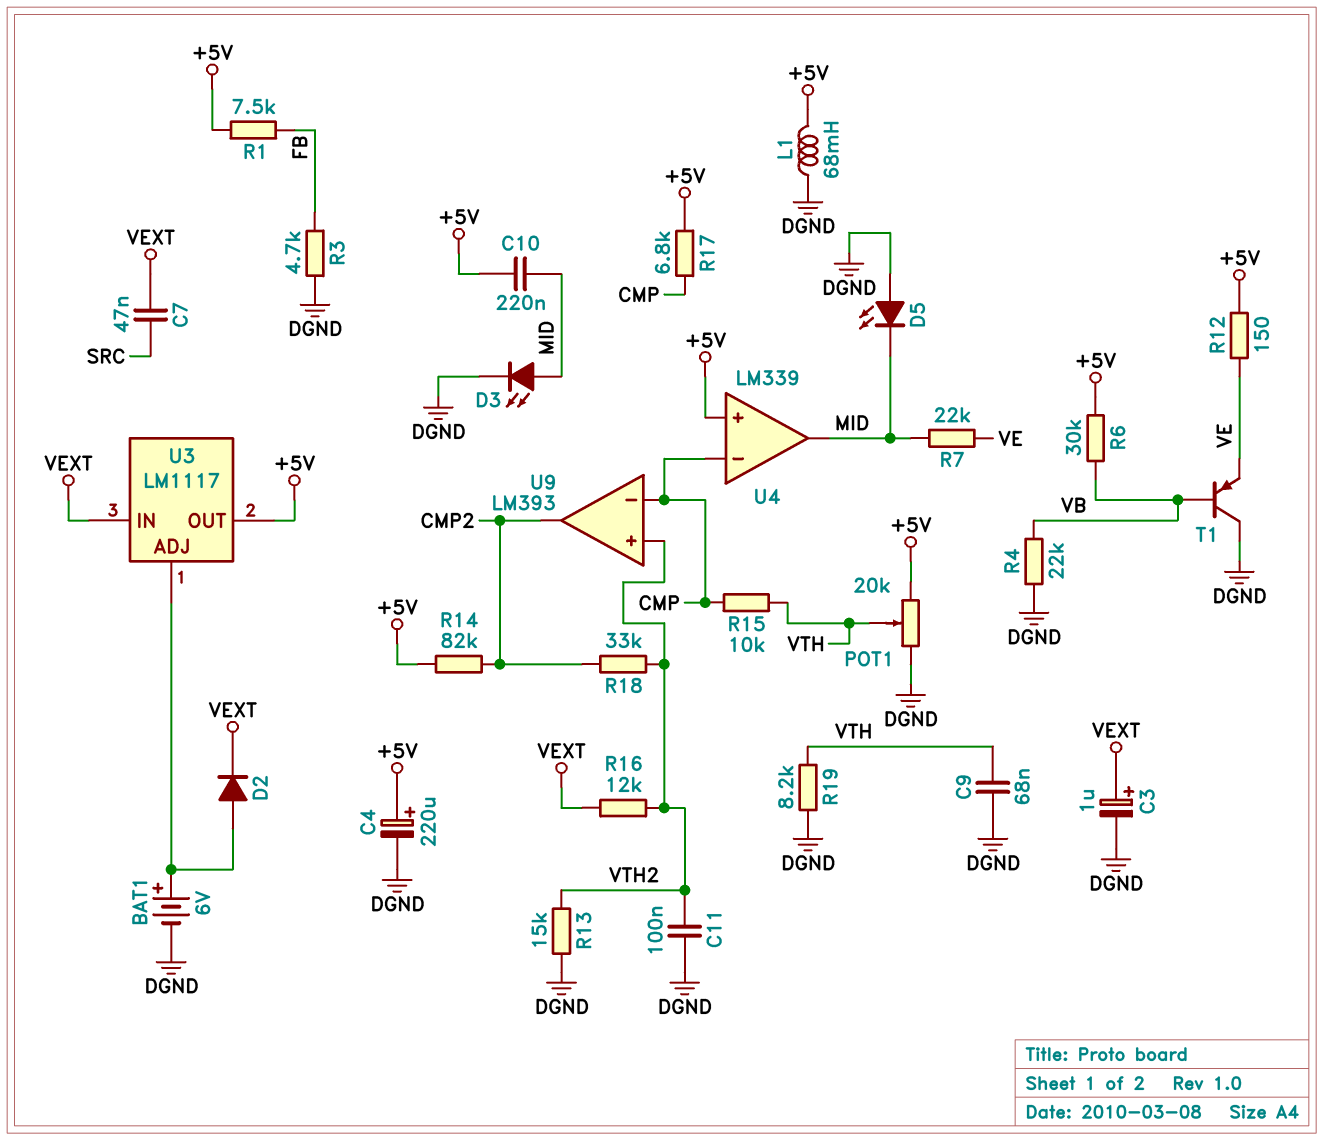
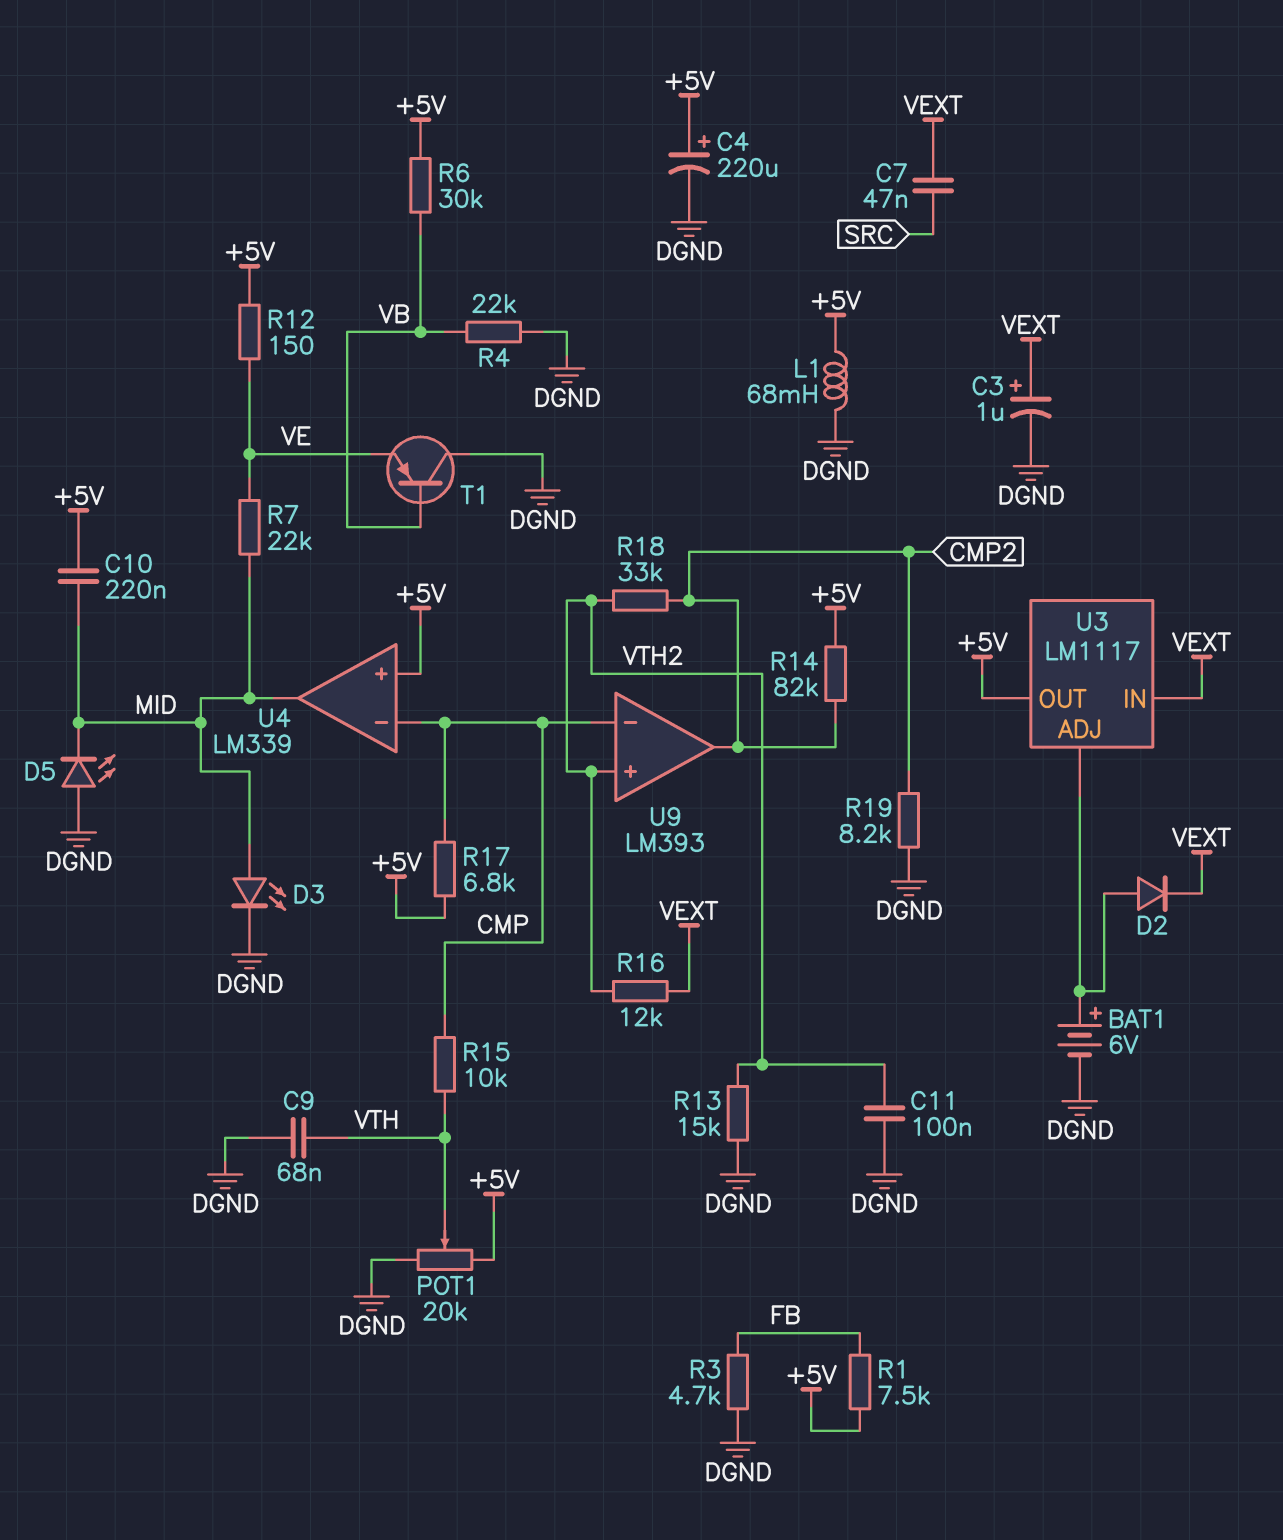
R19: 8.2k (DGND, VTH) -> 8.2k (CMP2, DGND)

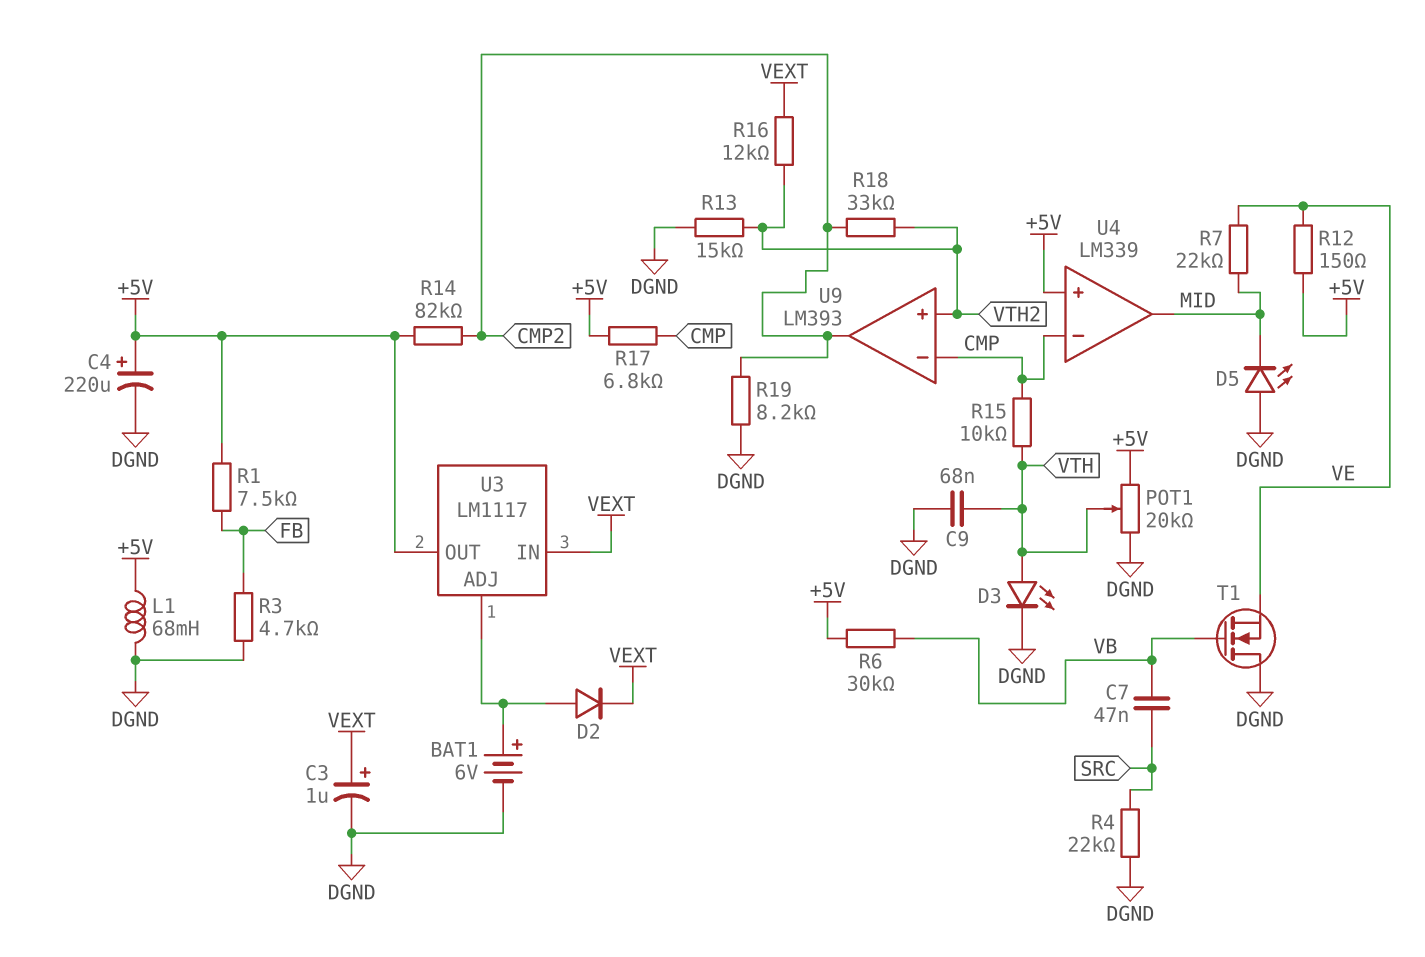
C7: 47nF (SRC, VEXT) -> 47nF (SRC, VB)
C10: 220nF (+5V, MID) -> none
C11: 100nF (DGND, VTH2) -> none
D3: LED (A MID, K DGND) -> LED (A VTH, K DGND)
R4: 22k (DGND, VB) -> 22k (DGND, SRC)
T1: PNP (B VB, C DGND, E VE) -> NMOS (G VB, D DGND, S VE)

